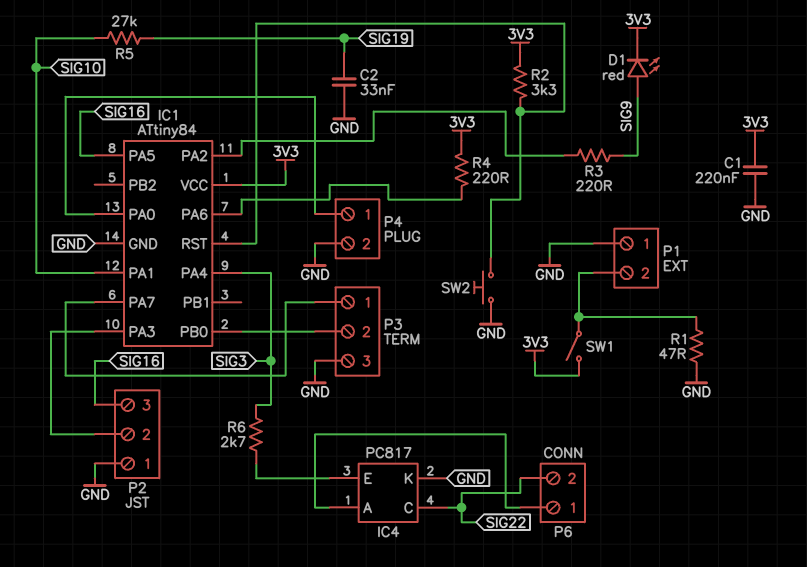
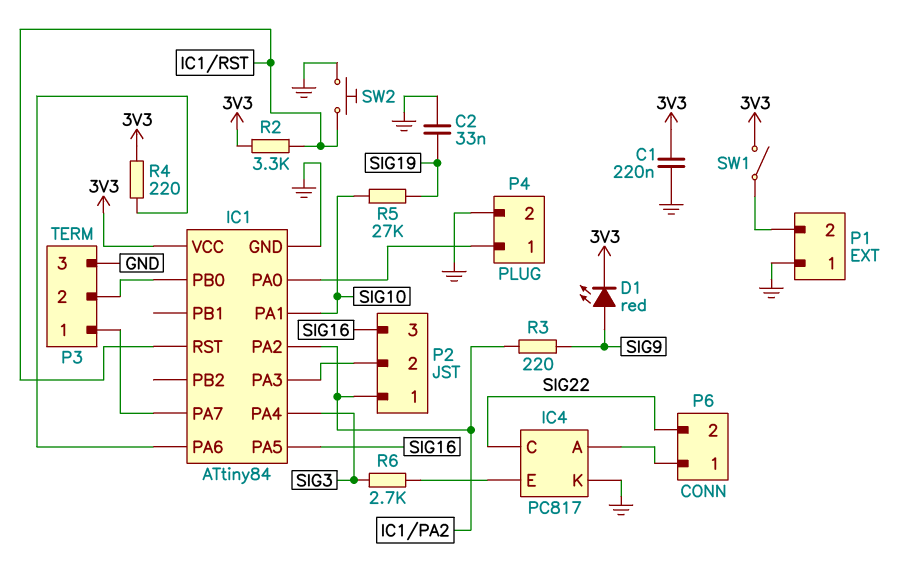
P2 pin 1: GND -> IC1/PA2
R1: 47 (GND, P1/2) -> none

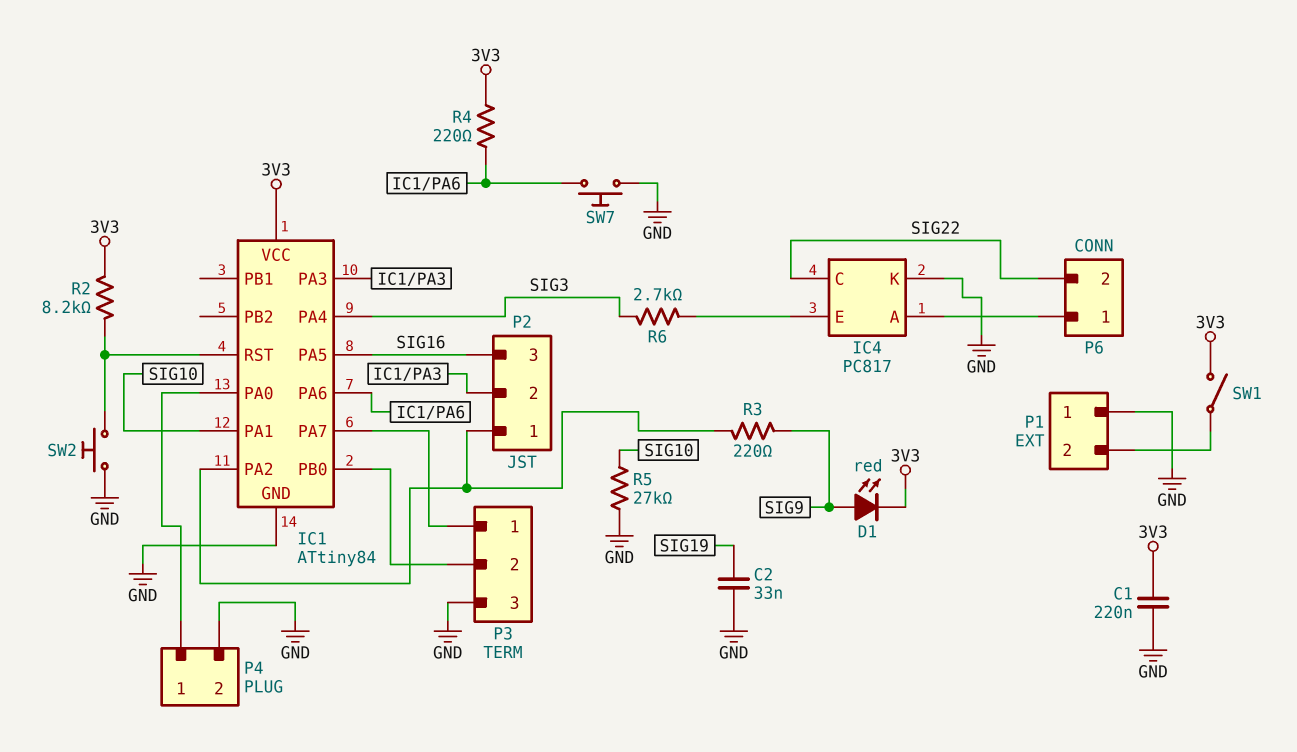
R2: 3.3k (3V3, IC1/RST) -> 8.2k (3V3, IC1/RST)
R5: 27k (SIG10, SIG19) -> 27k (GND, SIG10)
SW7: none -> button (GND, IC1/PA6)

